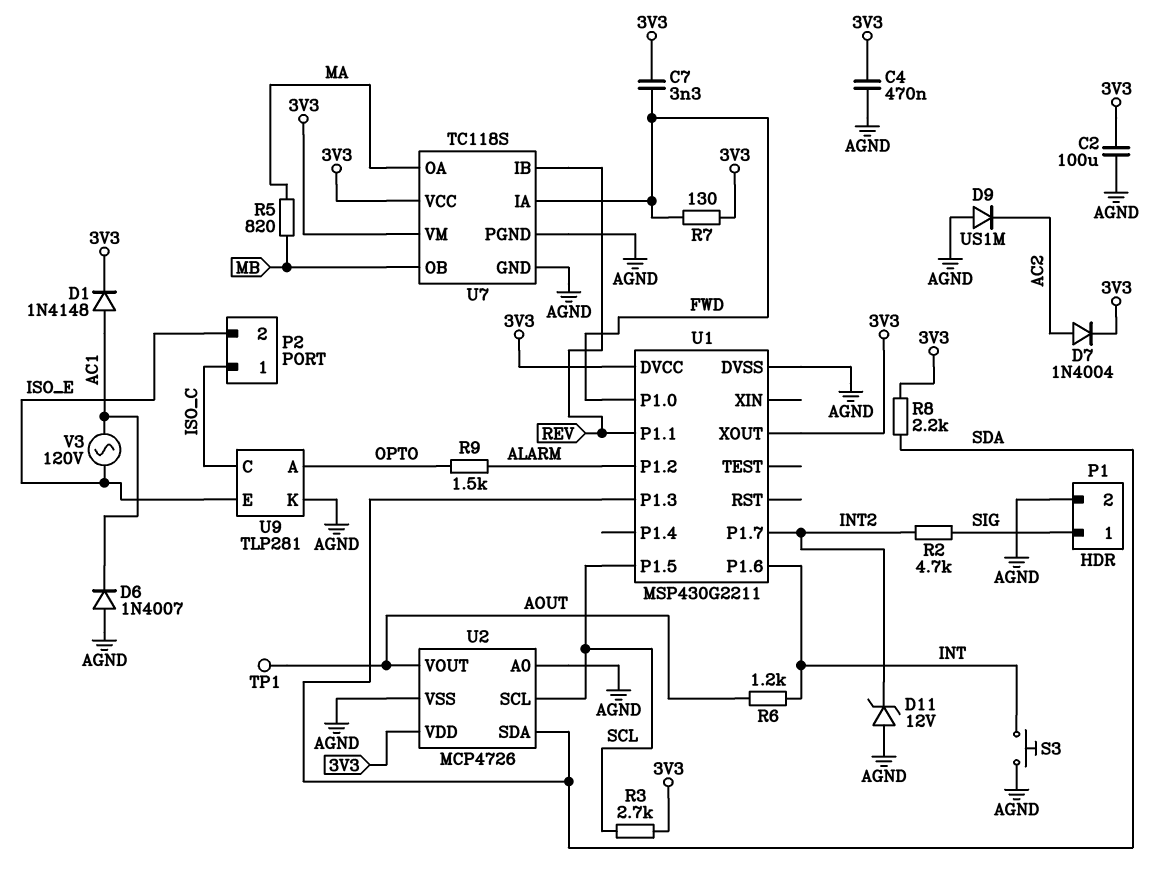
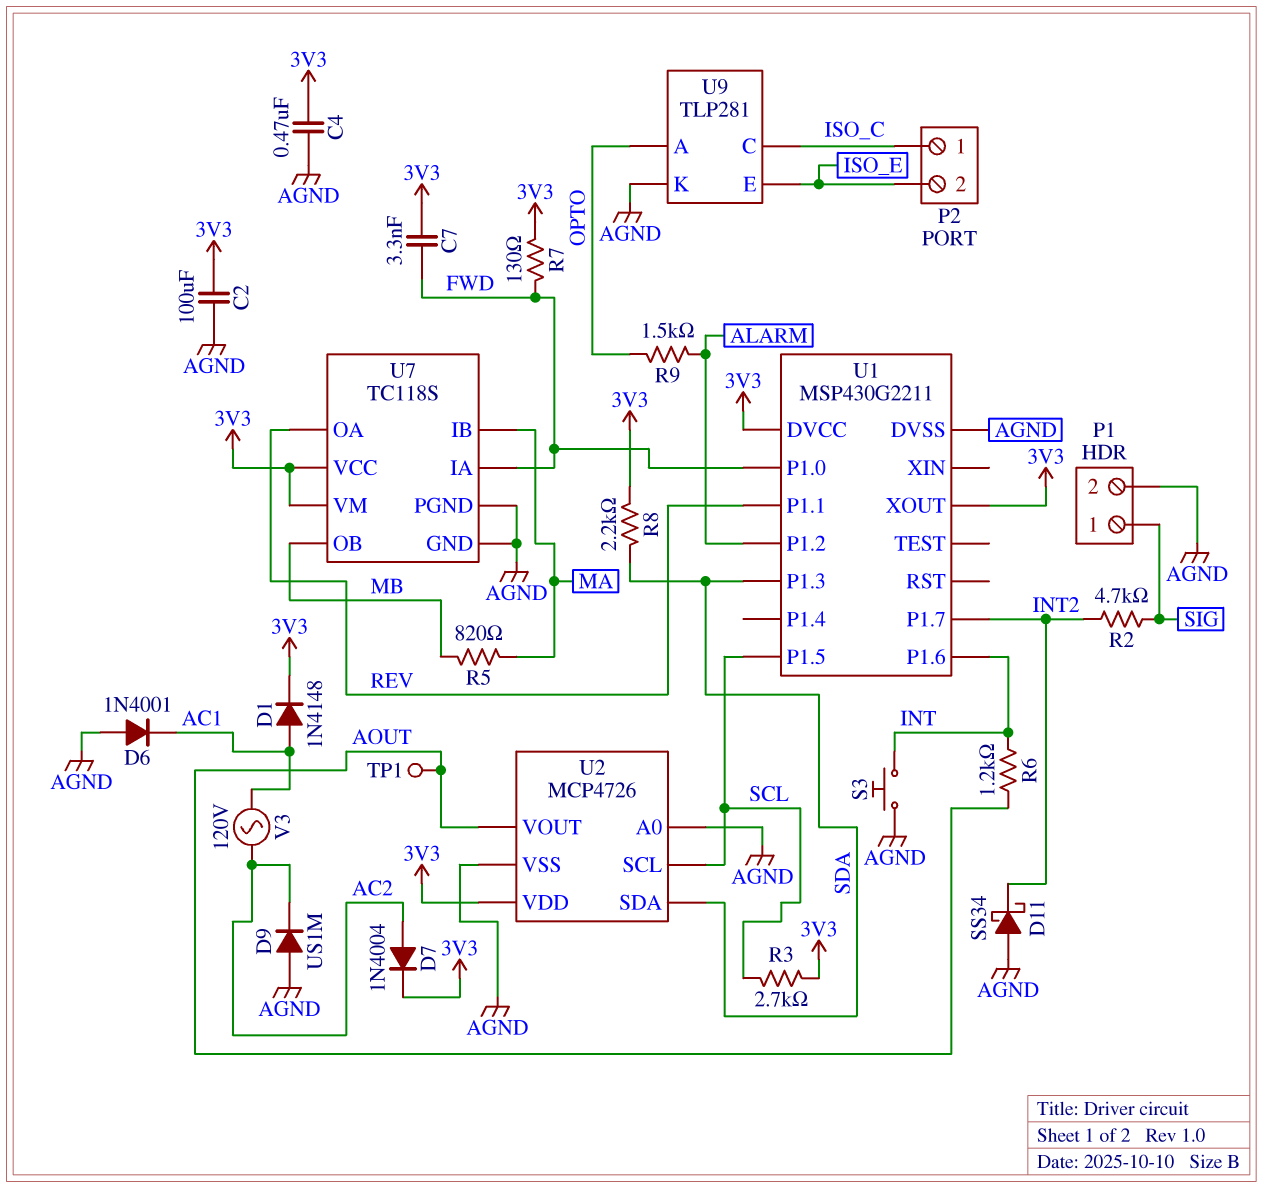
D6: diode 1N4007 (A AGND, K AC1) -> diode 1N4001 (A AGND, K AC1)
D11: zener 12V (A AGND, K INT2) -> schottky SS34 (A AGND, K INT2)
U7 pin IB: REV -> MA
U7 pin OA: MA -> REV
V3: AC 120V (AC1, ISO_E) -> AC 120V (AC1, AC2)

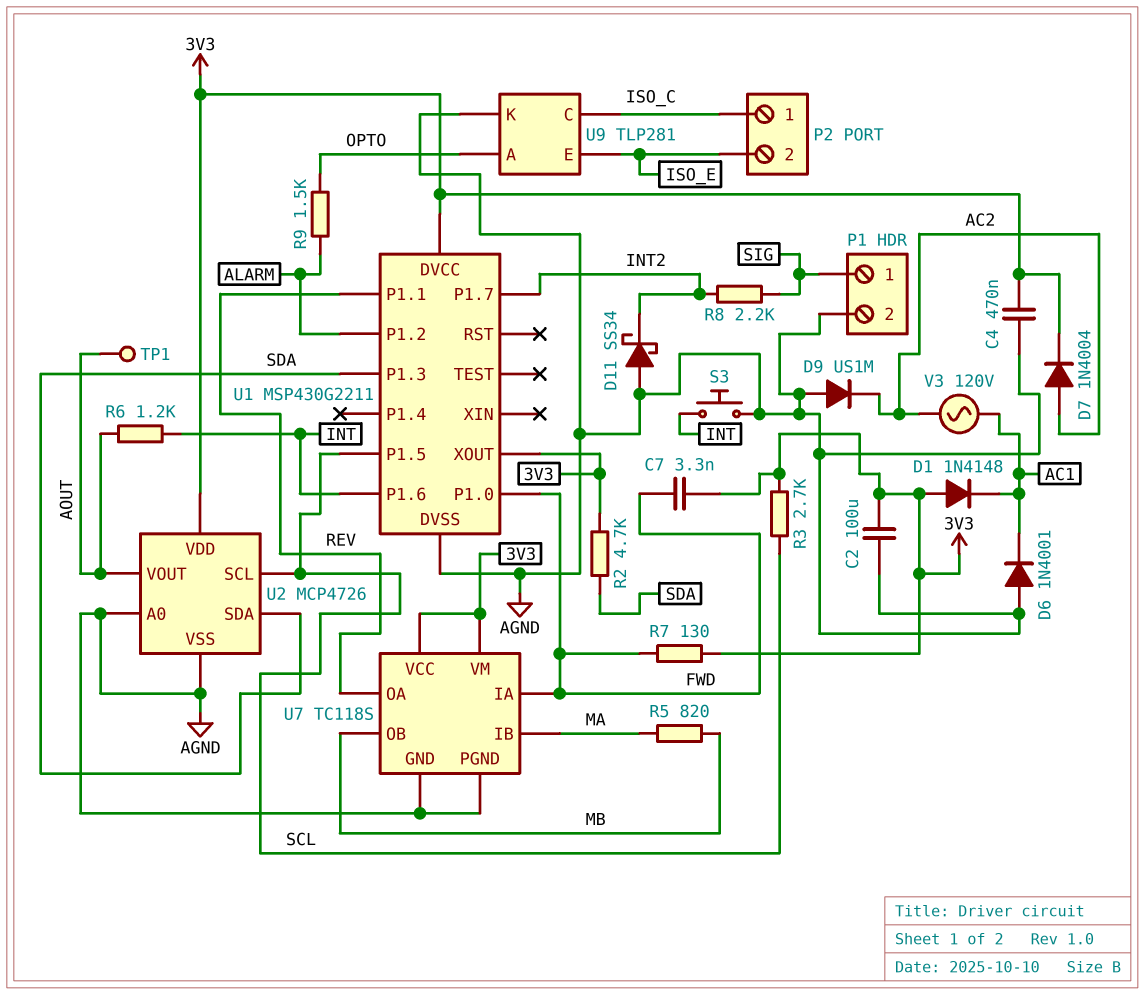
D1: diode 1N4148 (A AC1, K 3V3) -> diode 1N4148 (A 3V3, K AC1)
R2: 4.7k (INT2, SIG) -> 4.7k (3V3, SDA)
R8: 2.2k (3V3, SDA) -> 2.2k (INT2, SIG)

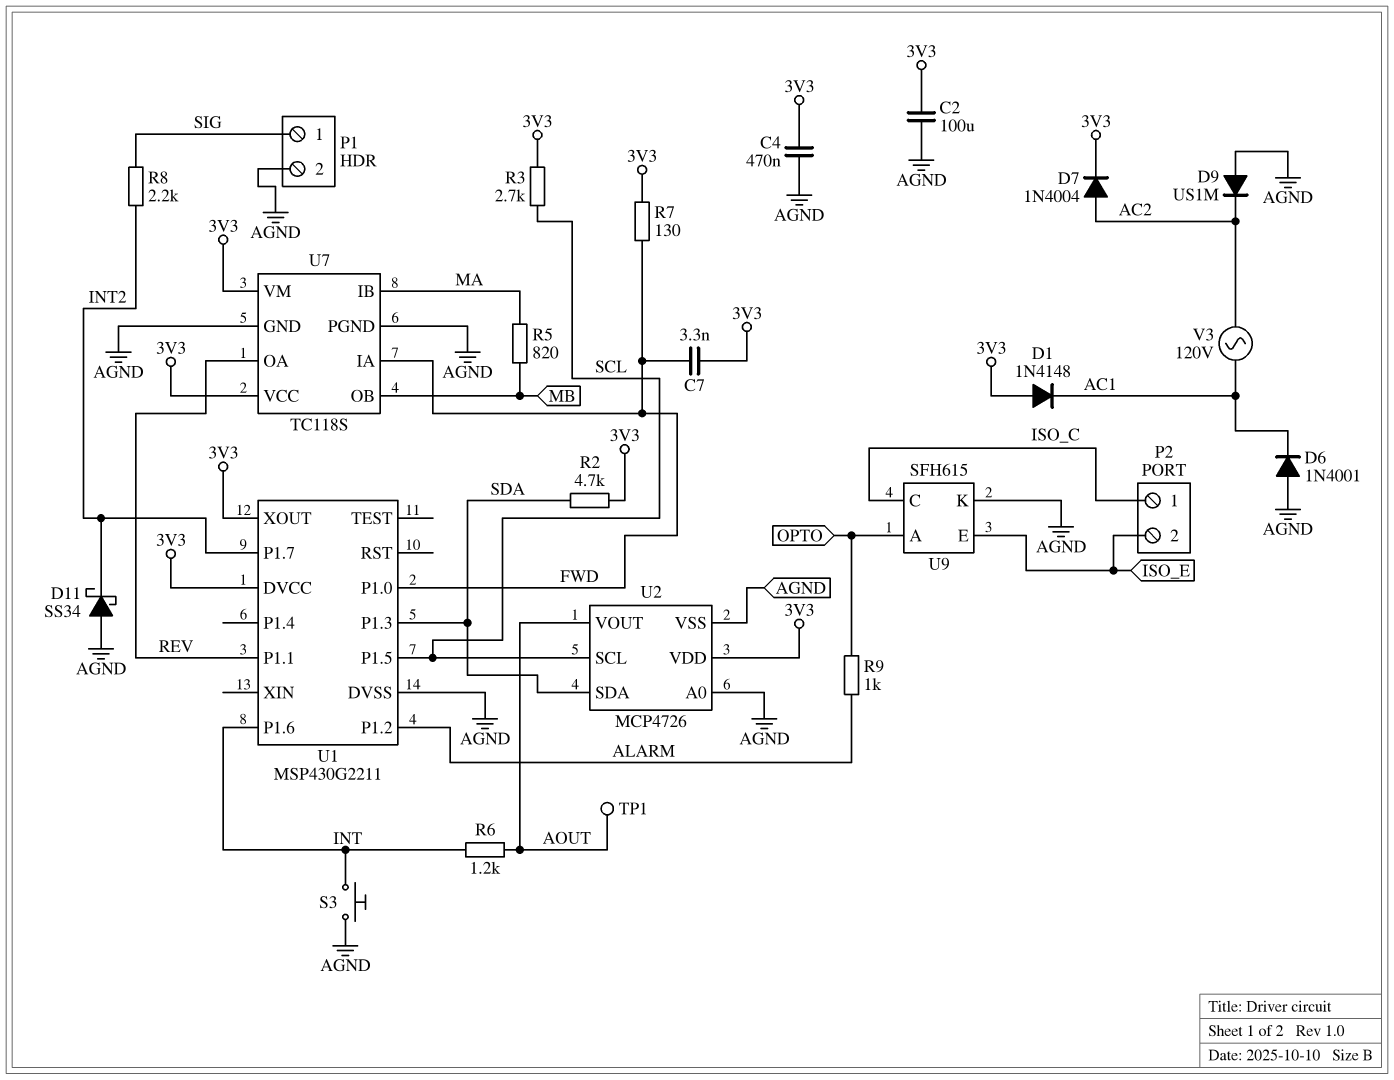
R9: 1.5k (ALARM, OPTO) -> 1k (ALARM, OPTO)
U9: TLP281 -> SFH615

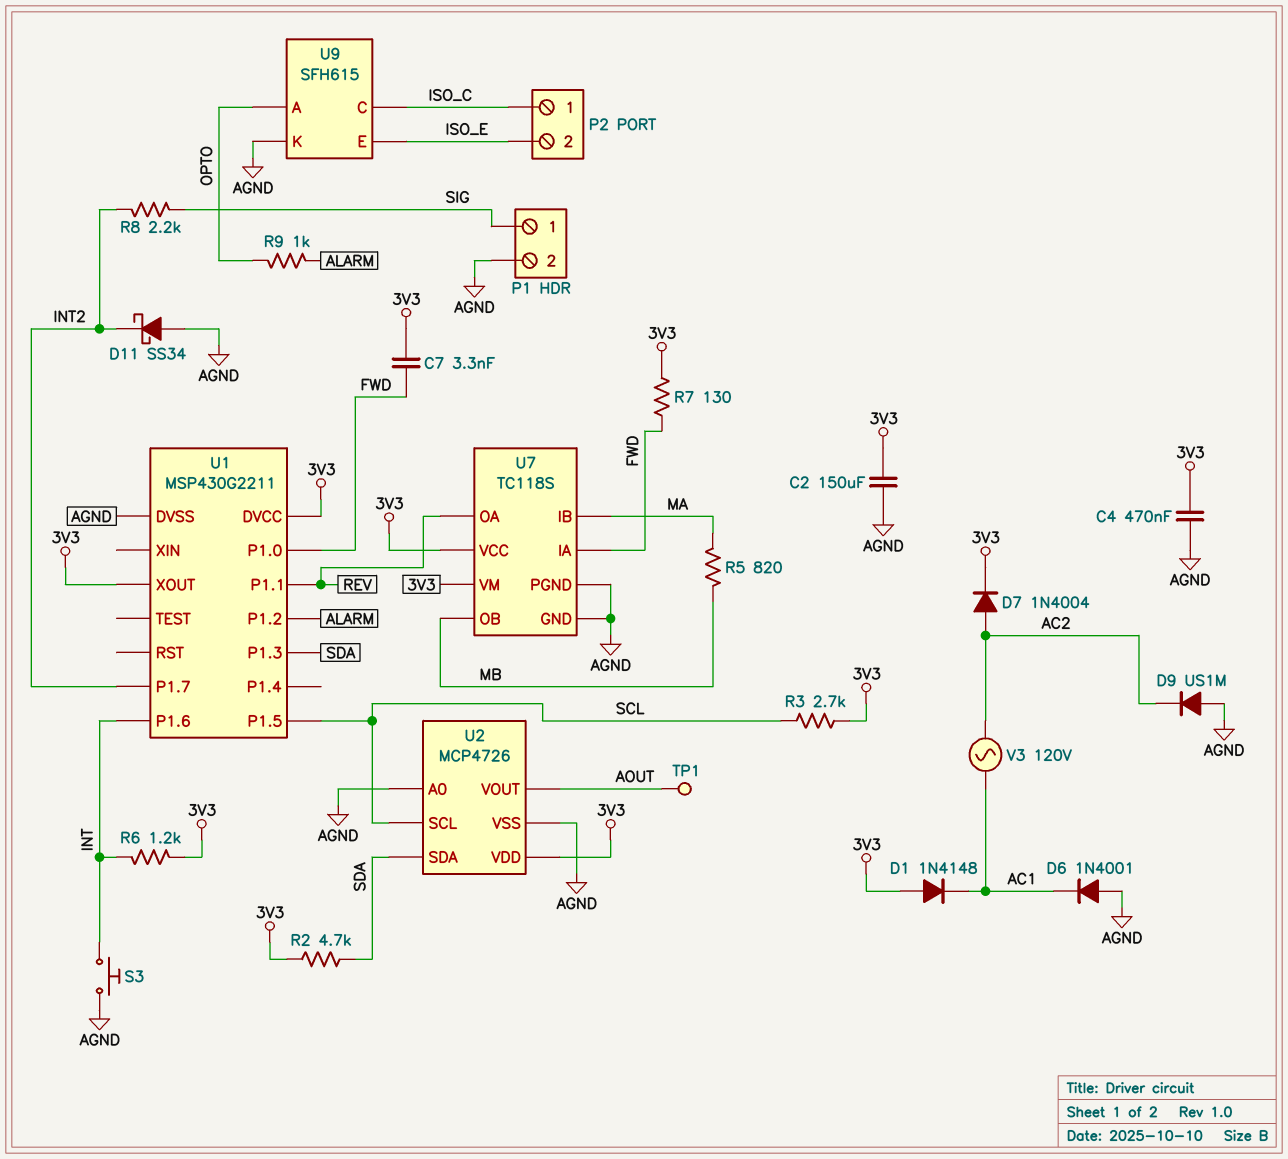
C2: 100uF (3V3, AGND) -> 150uF (3V3, AGND)
R6: 1.2k (AOUT, INT) -> 1.2k (3V3, INT)

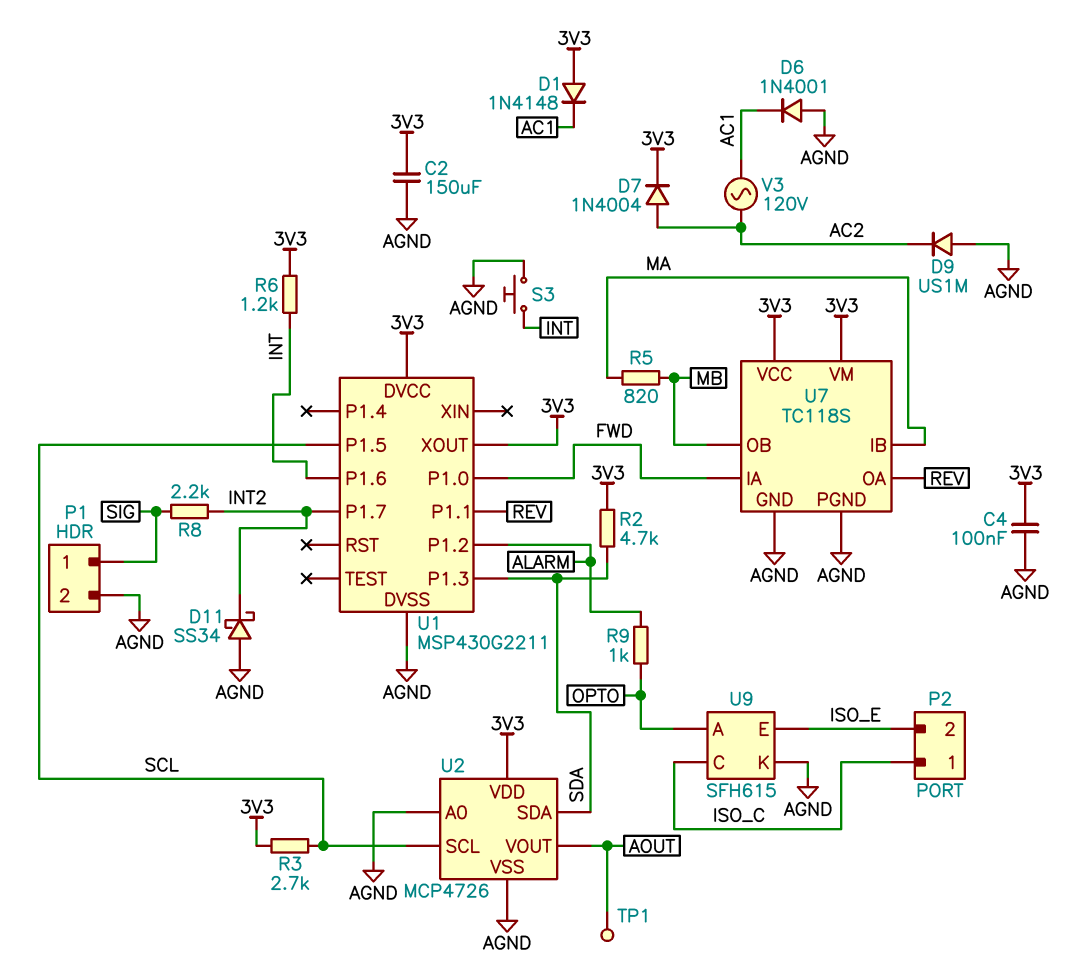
C4: 470nF (3V3, AGND) -> 100nF (3V3, AGND)
C7: 3.3nF (3V3, FWD) -> none
R7: 130 (3V3, FWD) -> none

